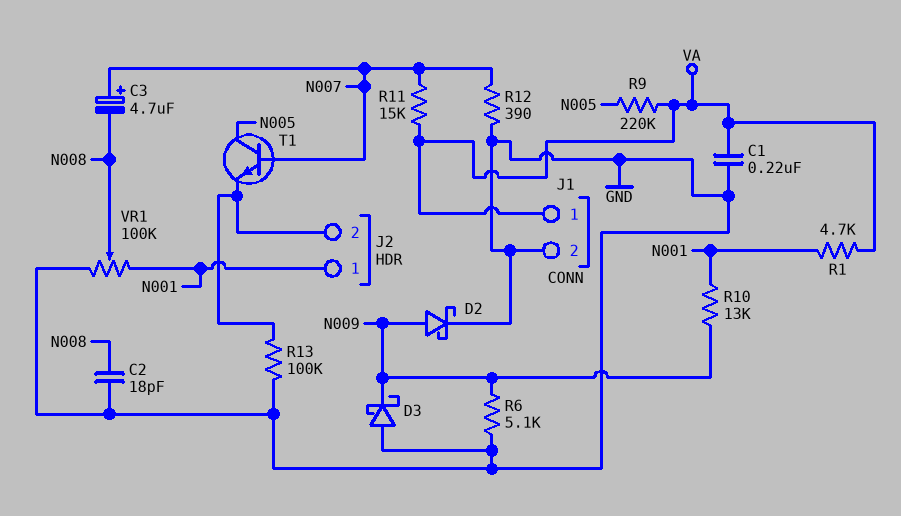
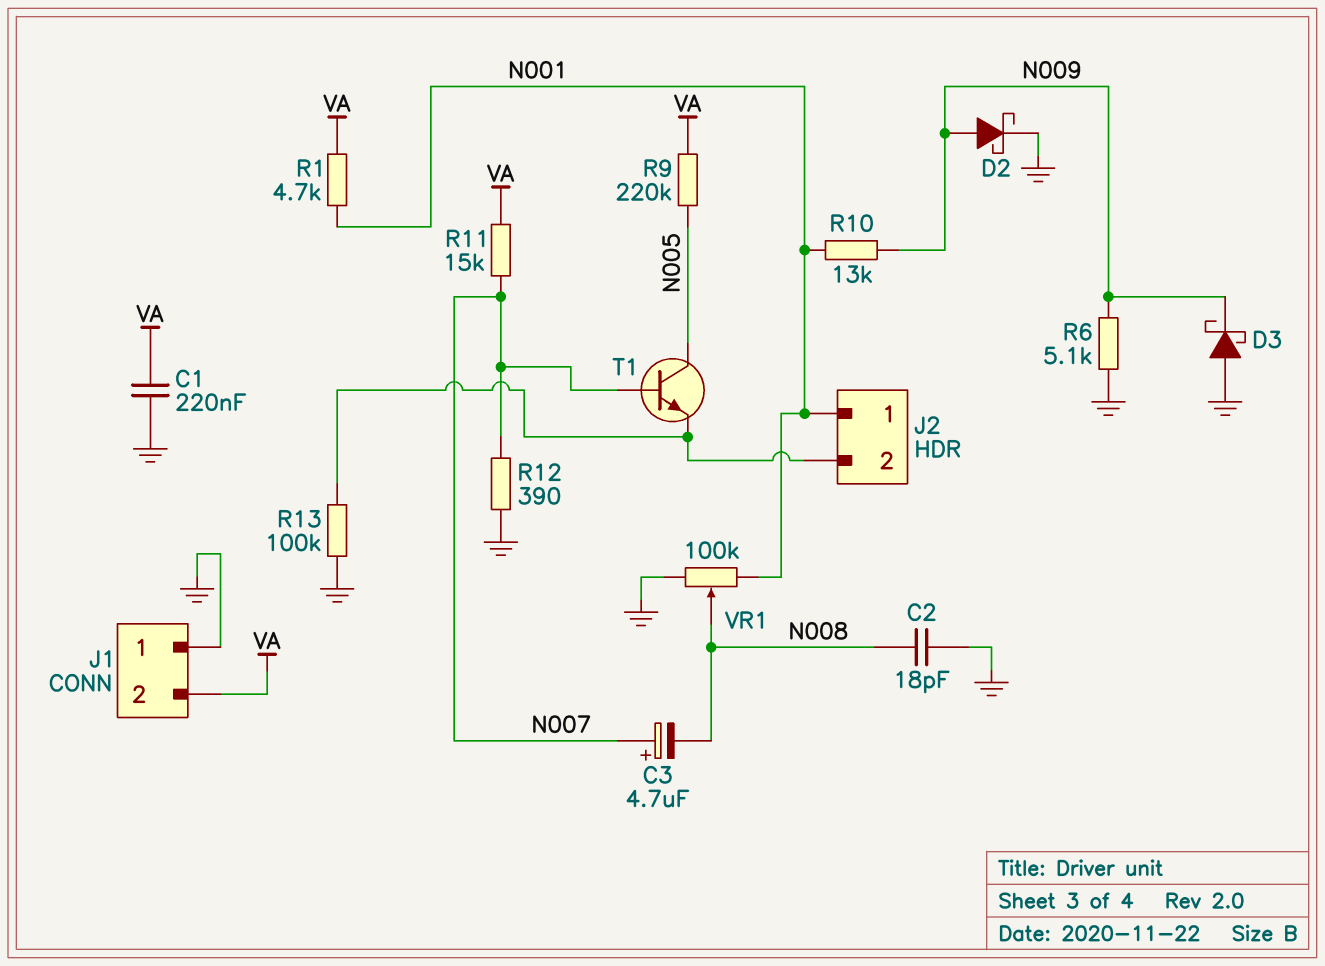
J1 pin 1: VA -> GND
J1 pin 2: GND -> VA

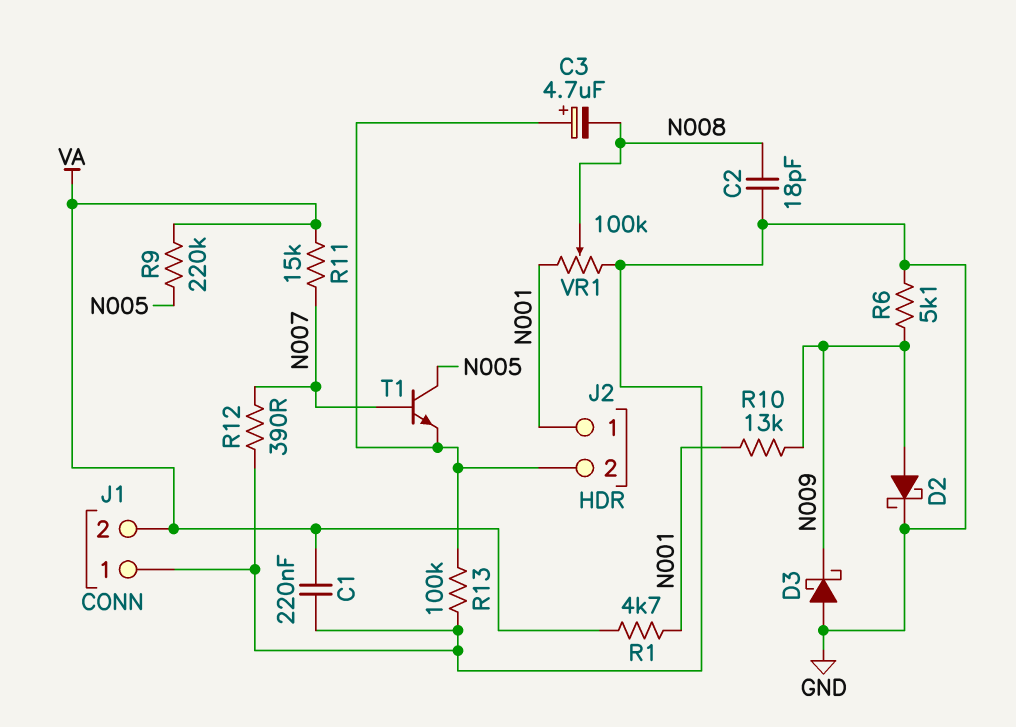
C3: 4.7uF (plus N007, minus N008) -> 4.7uF (plus J2/2, minus N008)

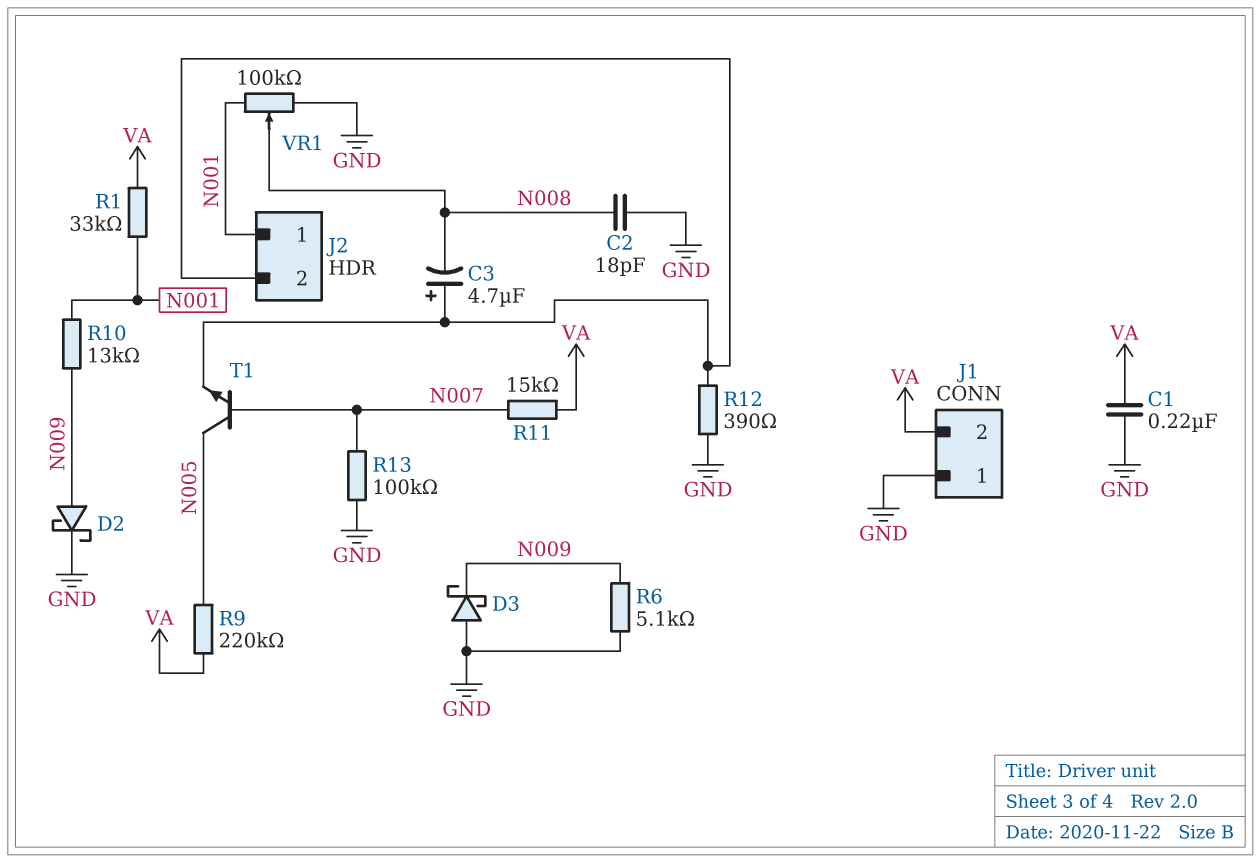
R1: 4.7k (N001, VA) -> 33k (N001, VA)
R12: 390 (GND, N007) -> 390 (GND, J2/2)
R13: 100k (GND, J2/2) -> 100k (GND, N007)

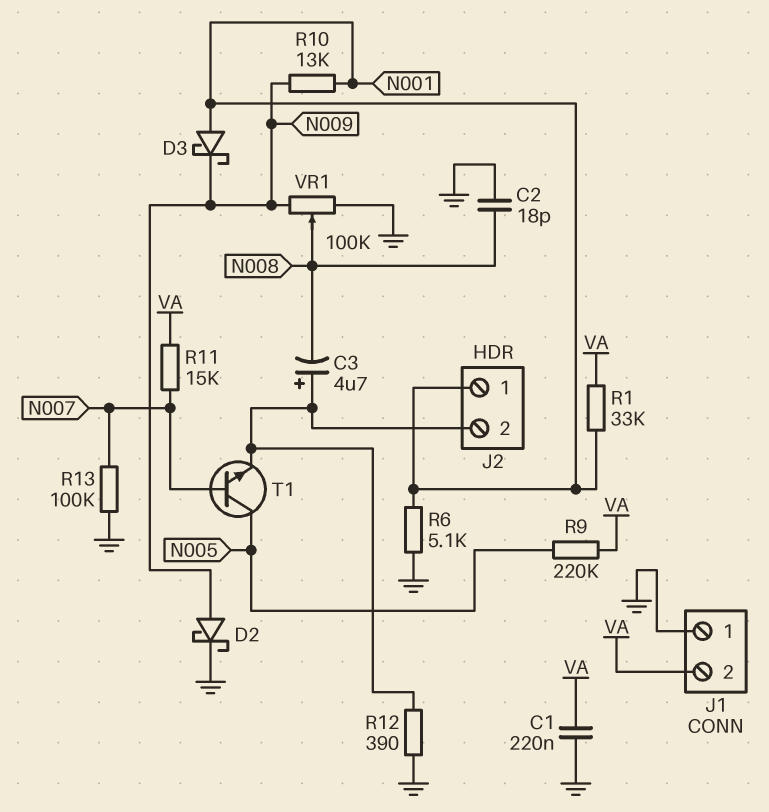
D3: schottky (A GND, K N009) -> schottky (A N001, K N009)
R6: 5.1k (GND, N009) -> 5.1k (GND, N001)
VR1: 100k (GND, N001, wiper N008) -> 100k (GND, N009, wiper N008)

